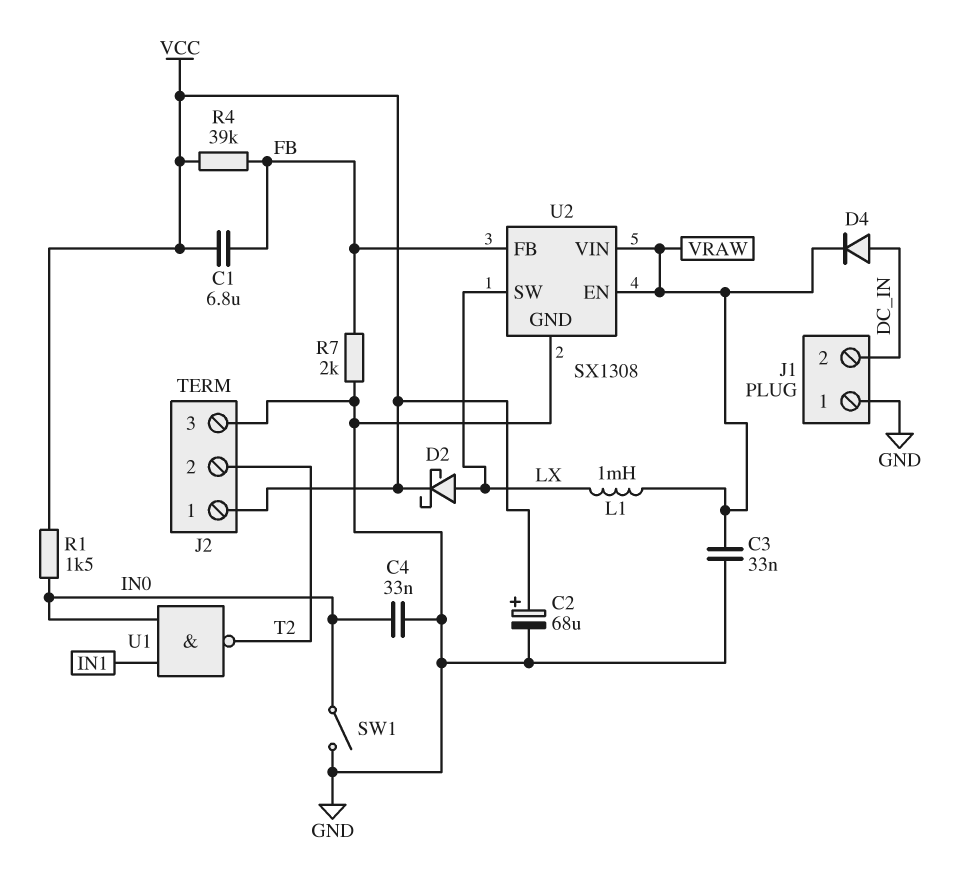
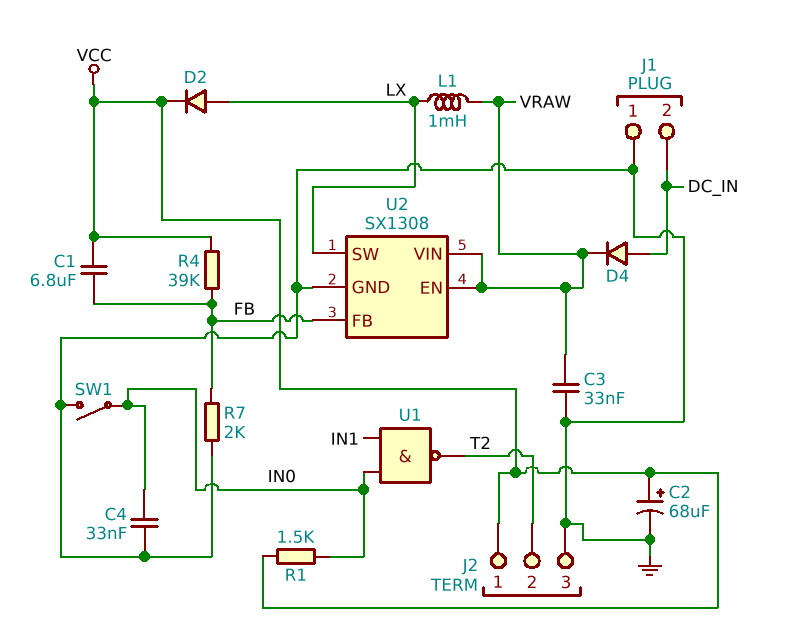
D2: schottky (A LX, K VCC) -> diode (A LX, K VCC)

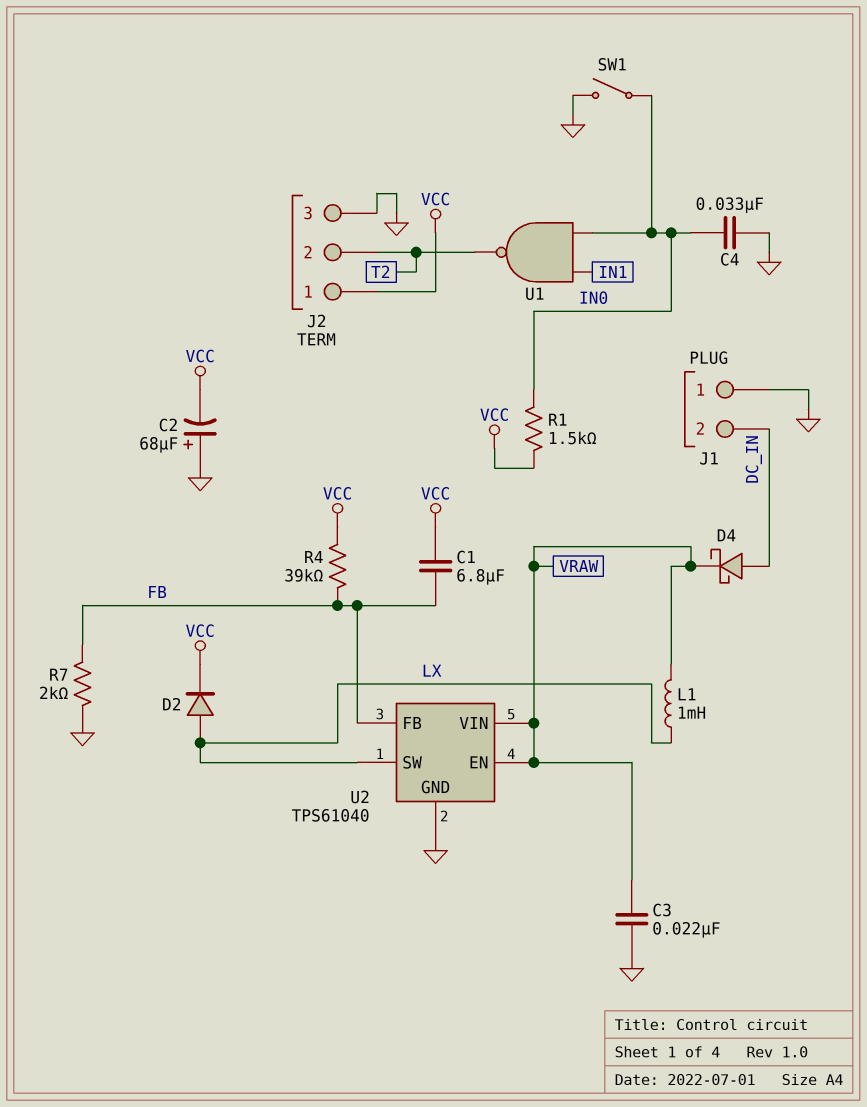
C2: 68uF (plus VCC, minus GND) -> 68uF (plus GND, minus VCC)
C3: 33nF (GND, VRAW) -> 22nF (GND, VRAW)
D4: diode (A DC_IN, K VRAW) -> schottky (A DC_IN, K VRAW)
U2: SX1308 -> TPS61040

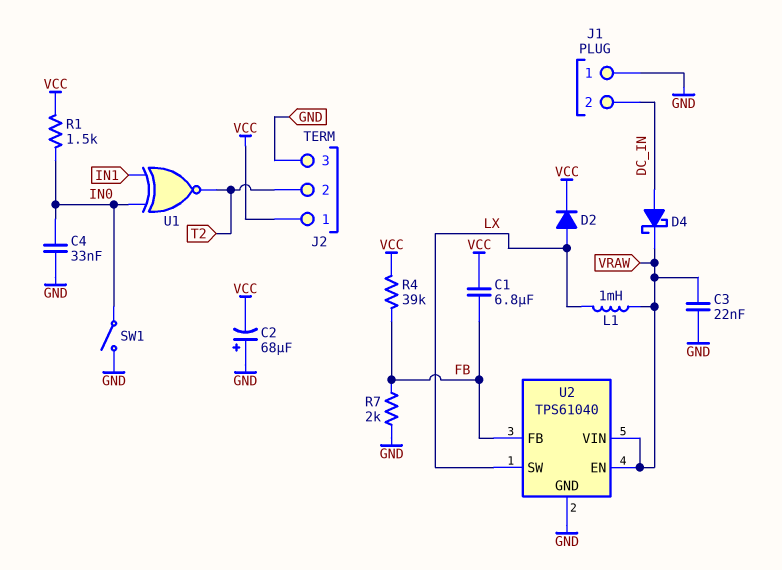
U1: NAND (in IN0, in IN1, out T2) -> XNOR (in IN0, in IN1, out T2)

